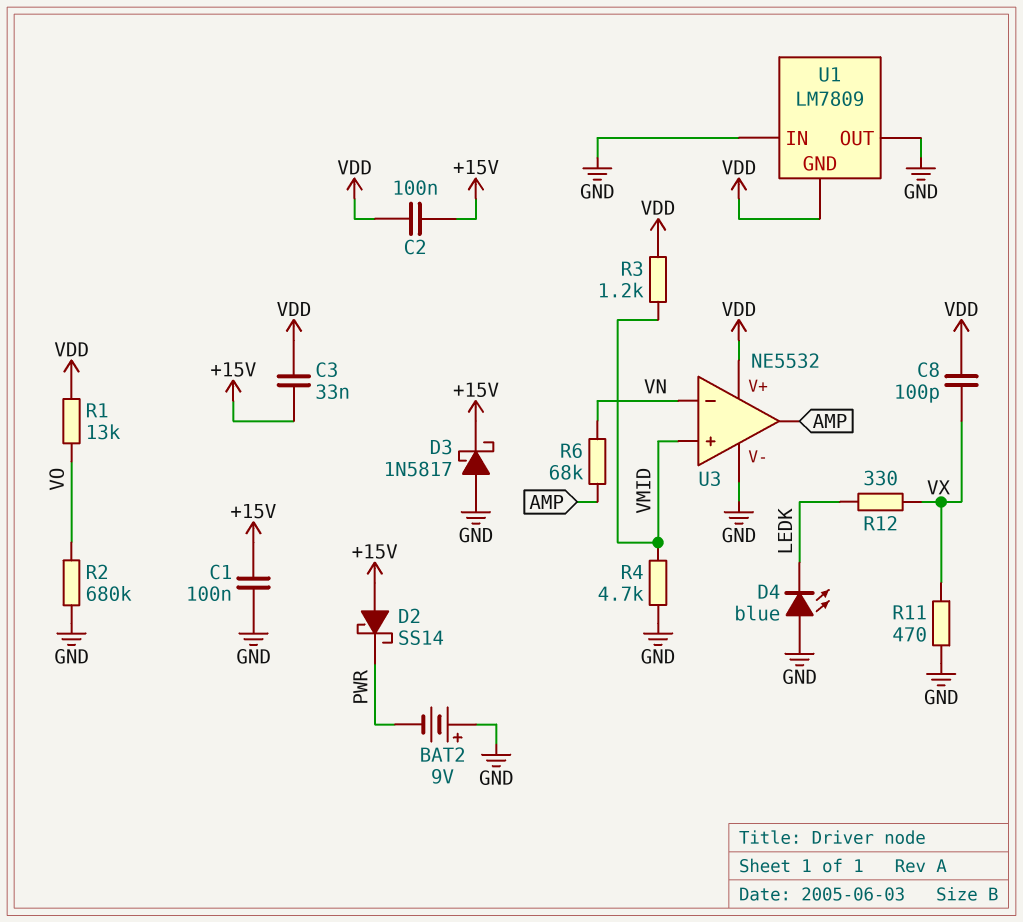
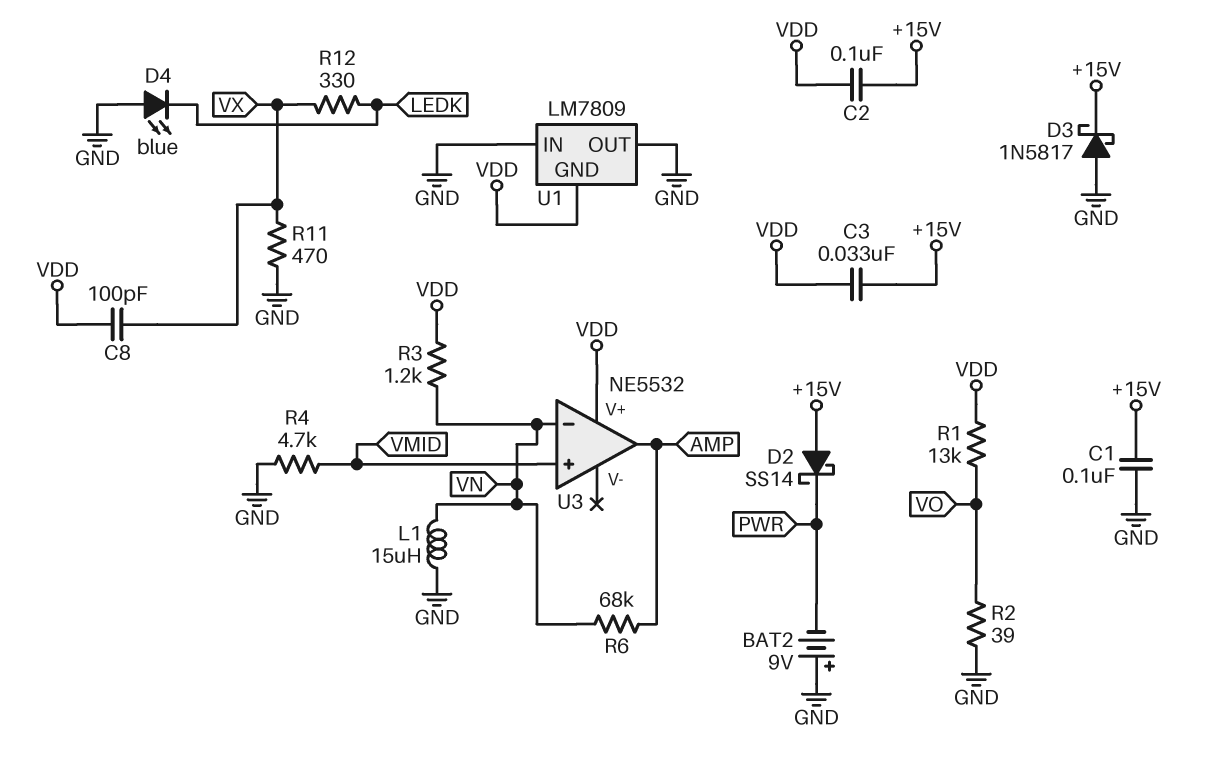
L1: none -> 15uH (GND, VN)
R2: 680k (GND, VO) -> 39 (GND, VO)
R3: 1.2k (VDD, VMID) -> 1.2k (VDD, VN)
U3 pin V-: GND -> none

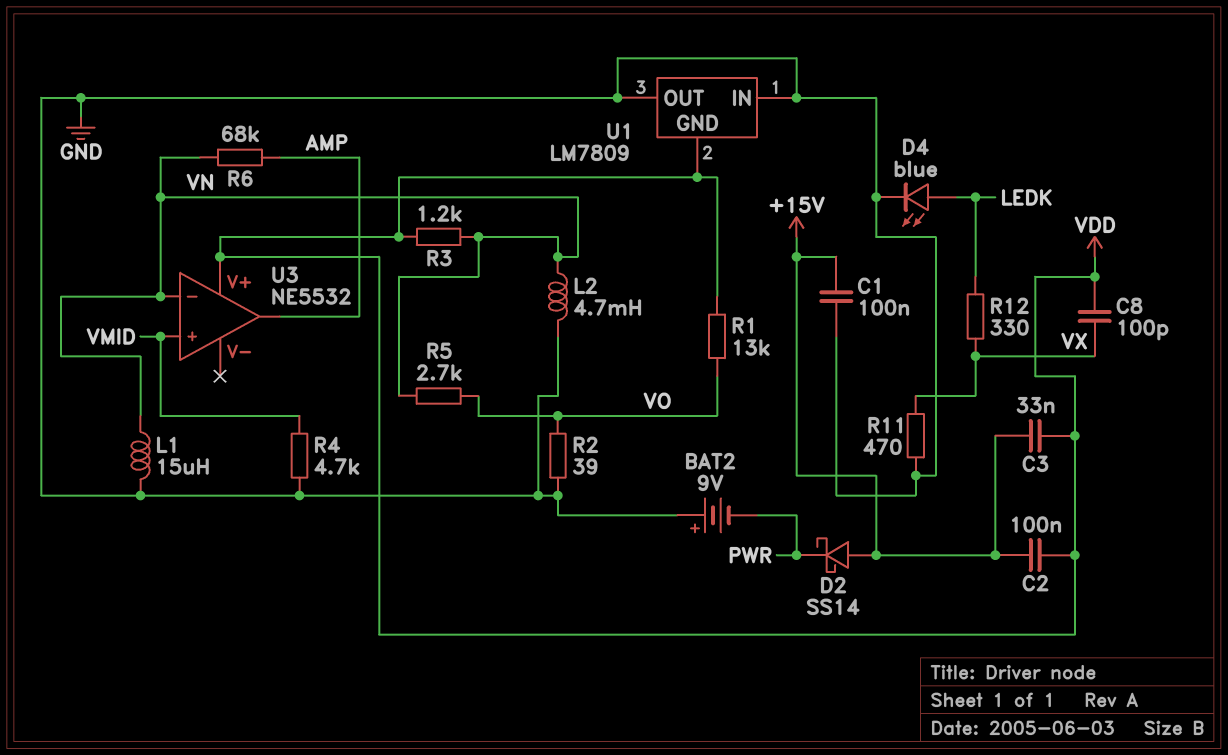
D3: schottky 1N5817 (A GND, K +15V) -> none
D4: LED blue (A GND, K LEDK) -> LED blue (A LEDK, K GND)
L2: none -> 4.7mH (GND, VN)
R5: none -> 2.7k (VN, VO)

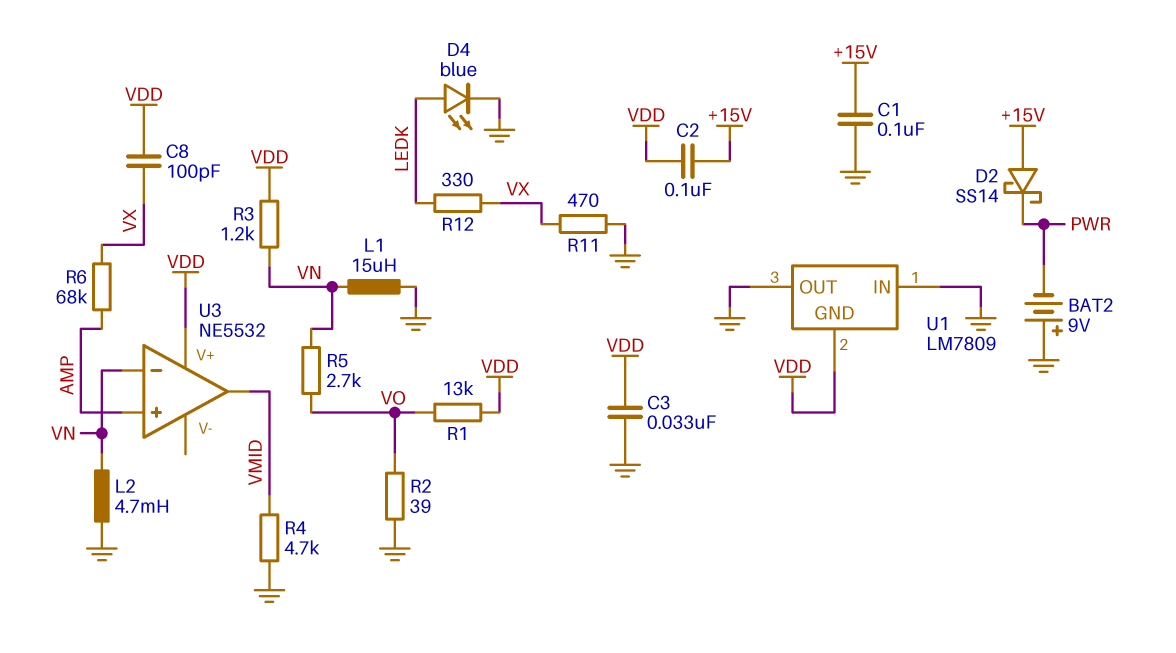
C3: 33nF (+15V, VDD) -> 33nF (GND, VDD)
R6: 68k (AMP, VN) -> 68k (AMP, VX)
U3 pin in+: VMID -> AMP
U3 pin out: AMP -> VMID

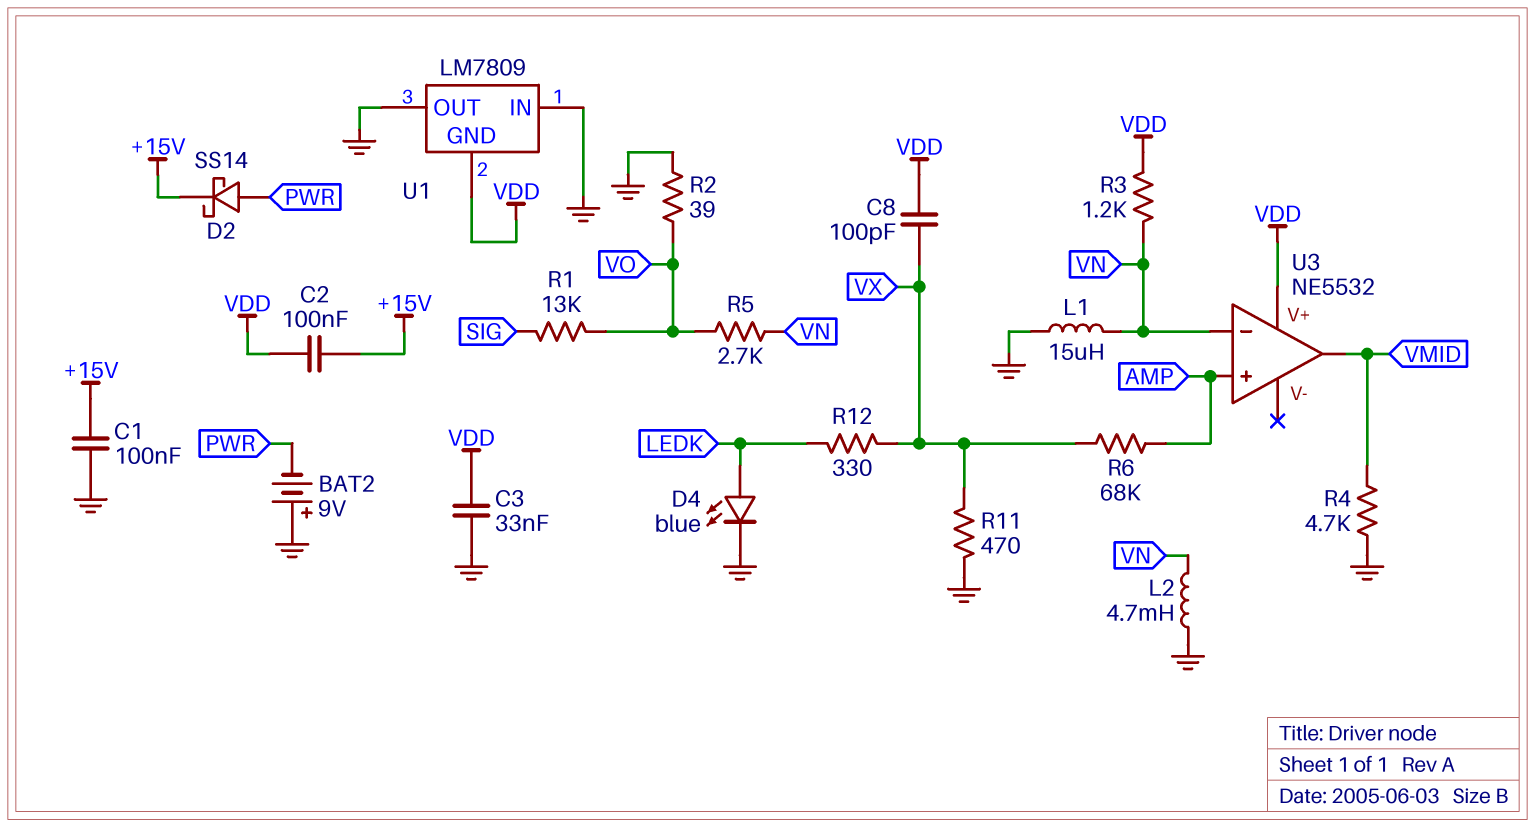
D2: schottky SS14 (A +15V, K PWR) -> schottky SS14 (A PWR, K +15V)
R1: 13k (VDD, VO) -> 13k (SIG, VO)

